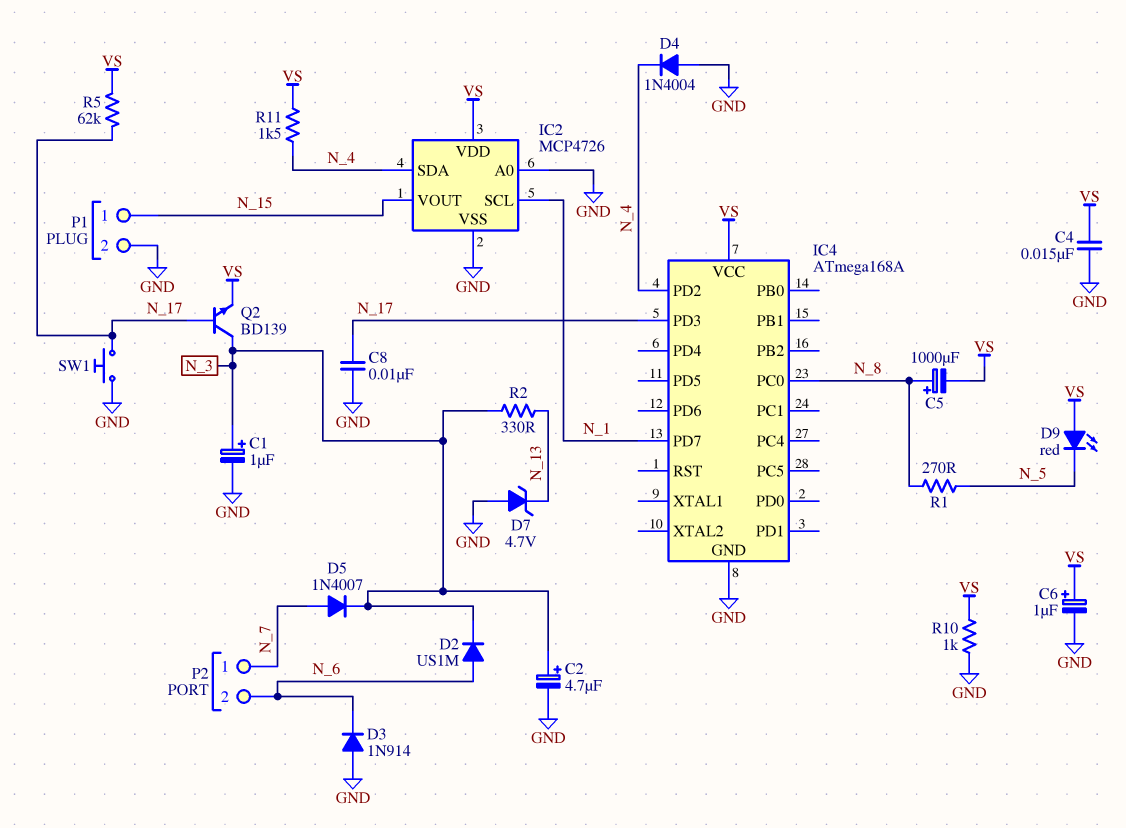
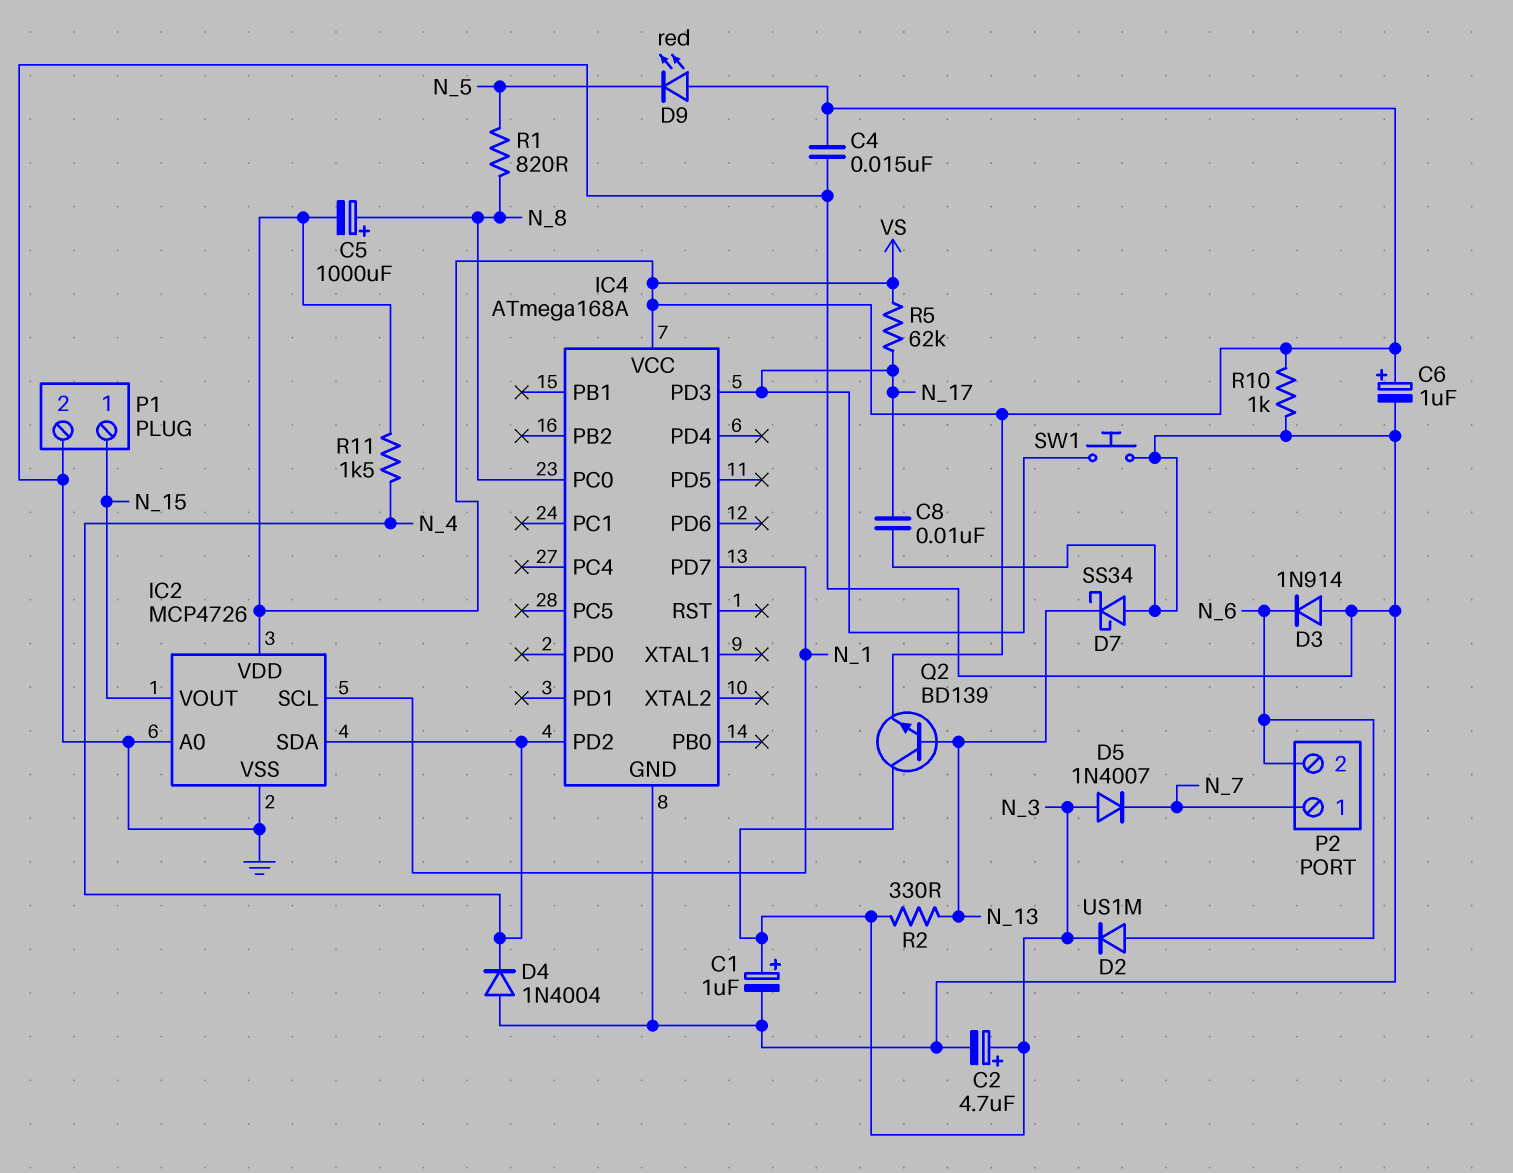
D5: diode 1N4007 (A N_7, K N_3) -> diode 1N4007 (A N_3, K N_7)
D7: zener 4.7V (A GND, K N_13) -> schottky SS34 (A GND, K N_13)
Q2: NPN BD139 (B N_17, C N_3, E VS) -> NPN BD139 (B N_13, C N_3, E VS)
R1: 270 (N_5, N_8) -> 820 (N_5, N_8)

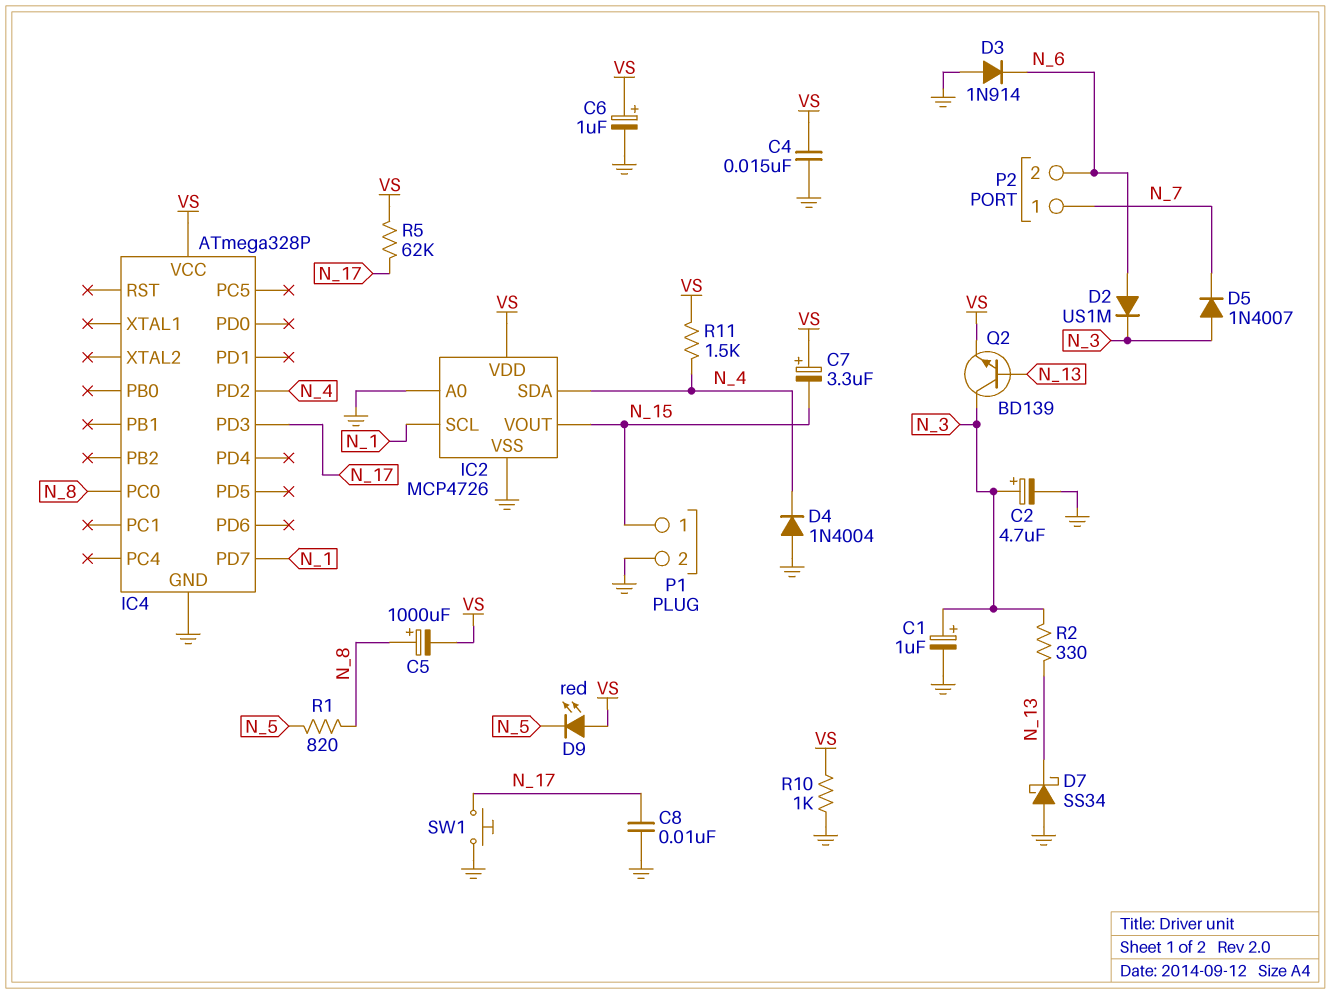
C7: none -> 3.3uF (plus VS, minus N_15)
IC4: ATmega168A -> ATmega328P

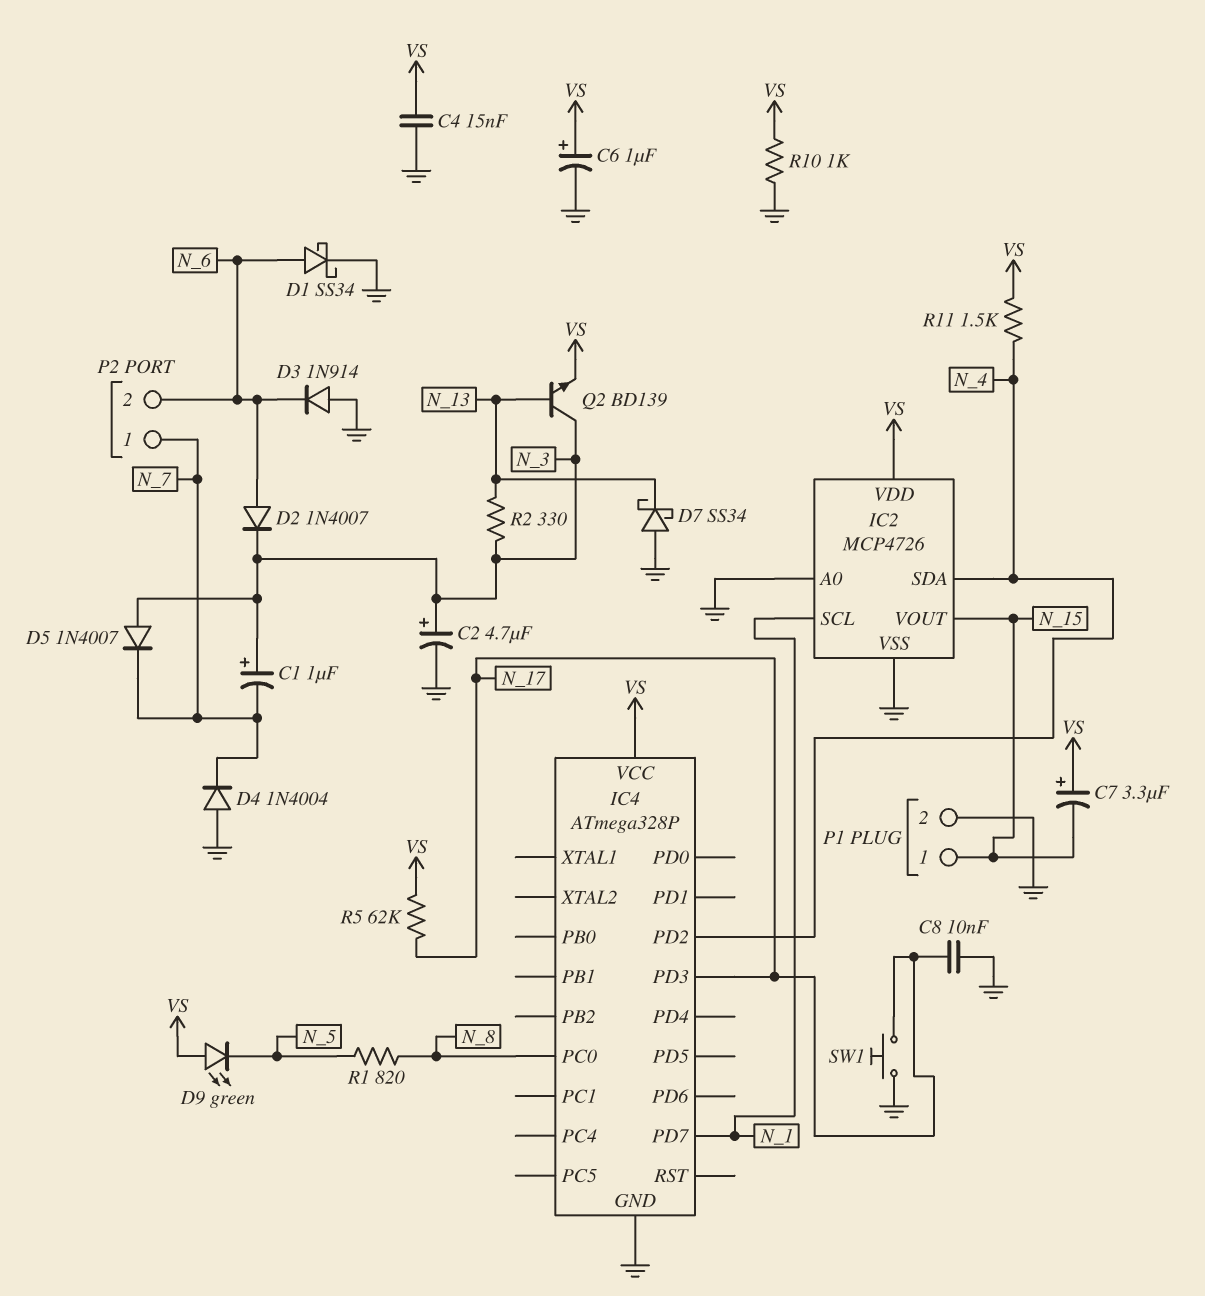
C1: 1uF (plus N_3, minus GND) -> 1uF (plus N_3, minus N_7)
C5: 1000uF (plus N_8, minus VS) -> none
D1: none -> schottky SS34 (A N_6, K GND)
D2: diode US1M (A N_6, K N_3) -> diode 1N4007 (A N_6, K N_3)
D4: diode 1N4004 (A GND, K N_4) -> diode 1N4004 (A GND, K N_7)
D9: LED red (A VS, K N_5) -> LED green (A VS, K N_5)

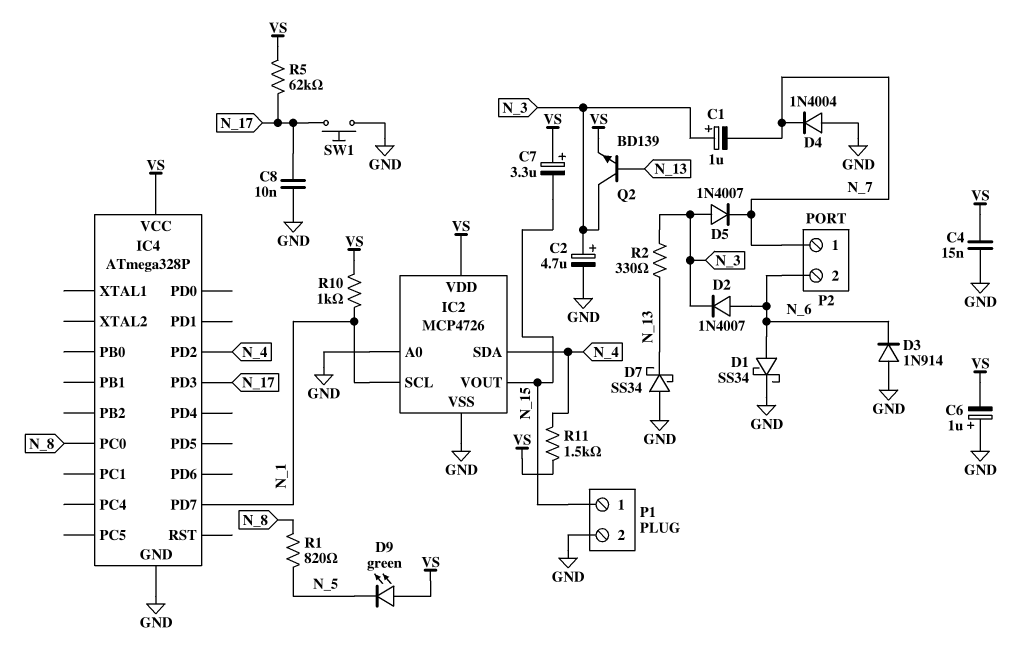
C6: 1uF (plus VS, minus GND) -> 1uF (plus GND, minus VS)
R10: 1k (GND, VS) -> 1k (N_1, VS)

